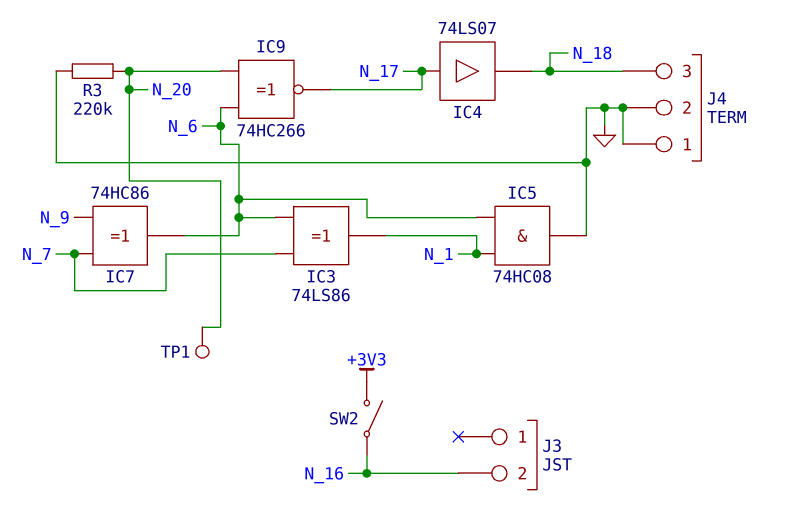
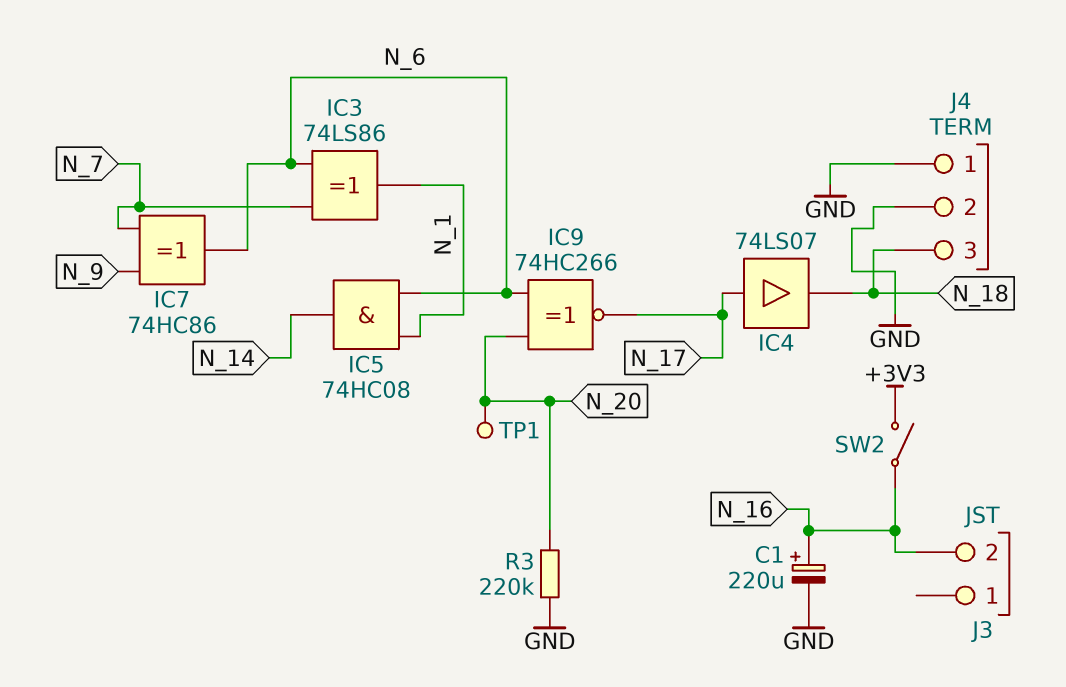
C1: none -> 220uF (plus N_16, minus GND)
IC5: AND 74HC08 (in N_1, in N_6, out GND) -> AND 74HC08 (in N_1, in N_6, out N_14)

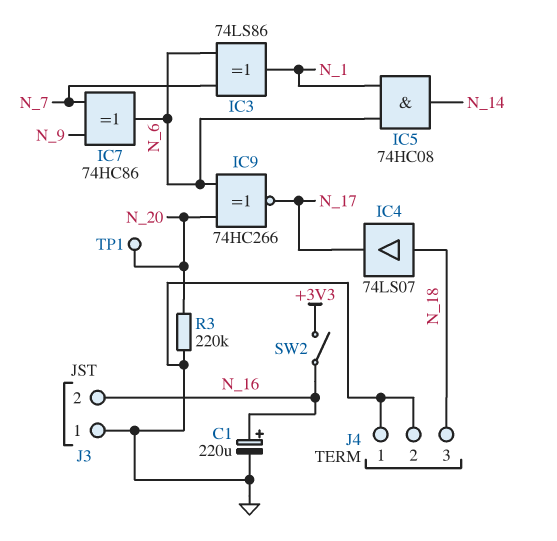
IC4: buffer 74LS07 (in N_17, out N_18) -> buffer 74LS07 (in N_18, out N_17)
J3 pin 1: none -> GND

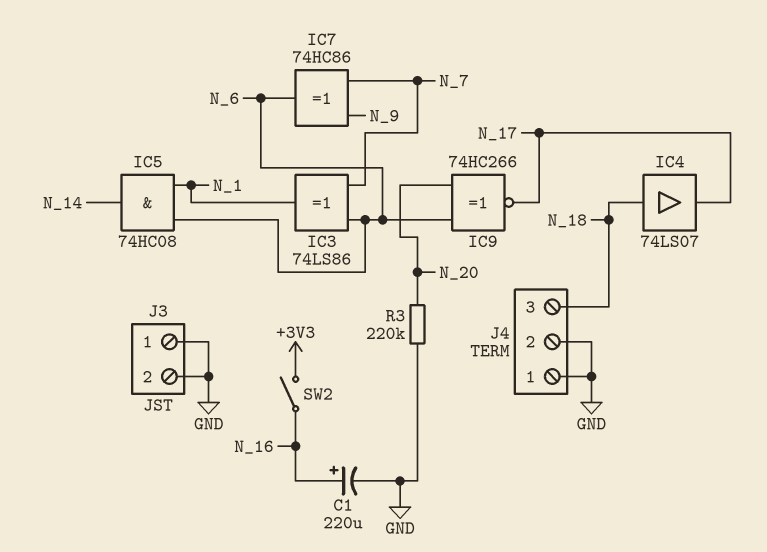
J3 pin 2: N_16 -> GND
TP1: test point (N_20) -> none

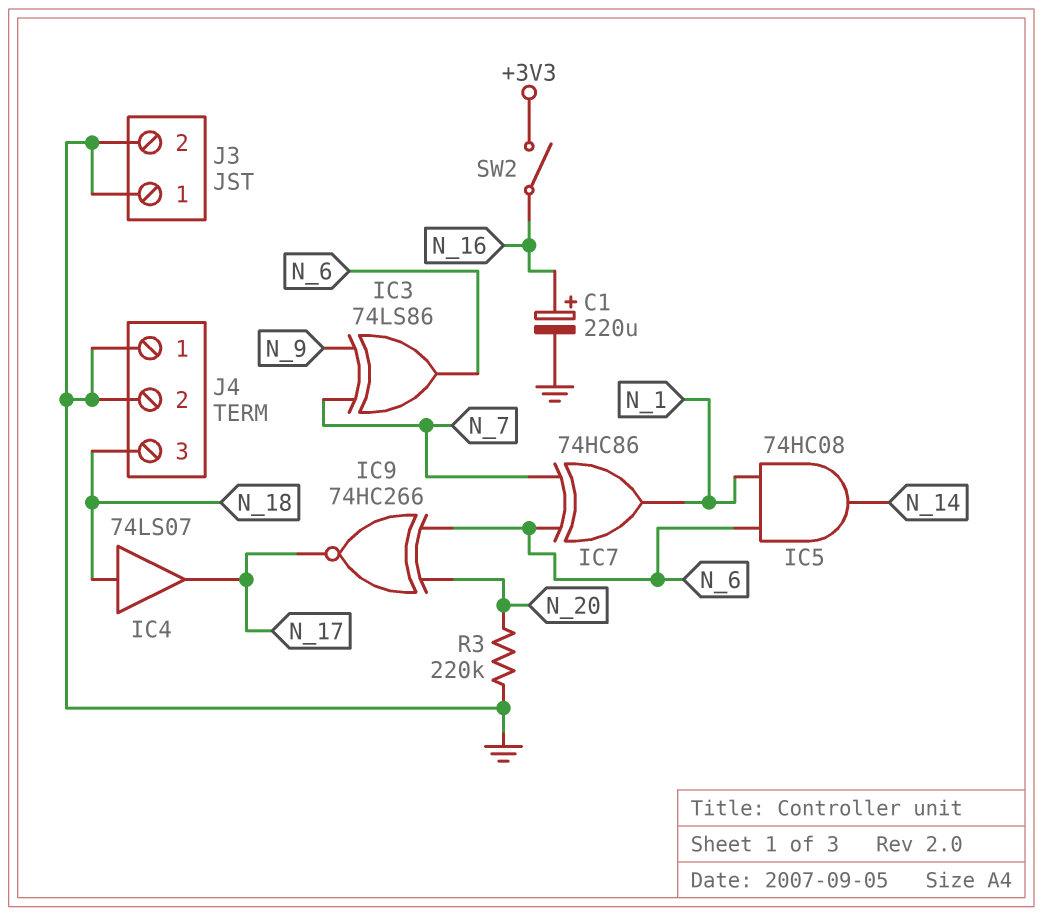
IC3: XOR 74LS86 (in N_6, in N_7, out N_1) -> XOR 74LS86 (in N_7, in N_9, out N_6)
IC7: XOR 74HC86 (in N_7, in N_9, out N_6) -> XOR 74HC86 (in N_6, in N_7, out N_1)

